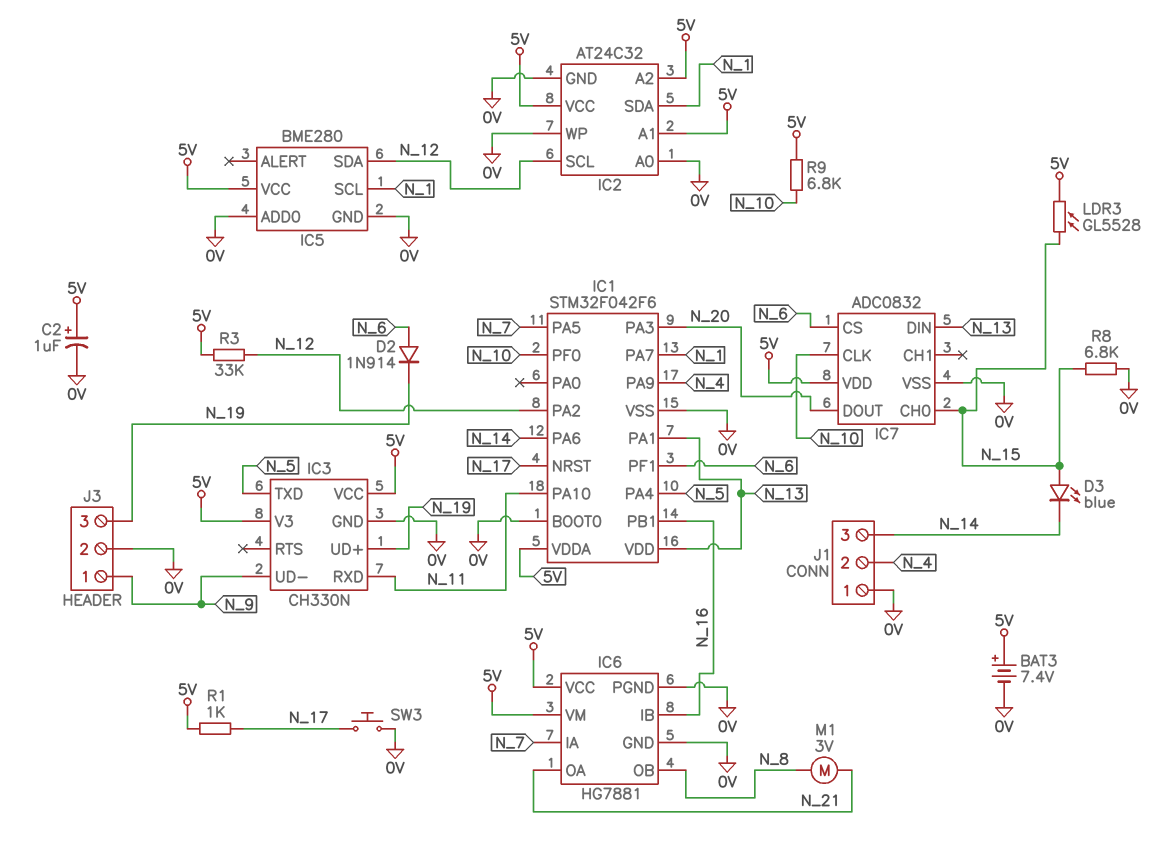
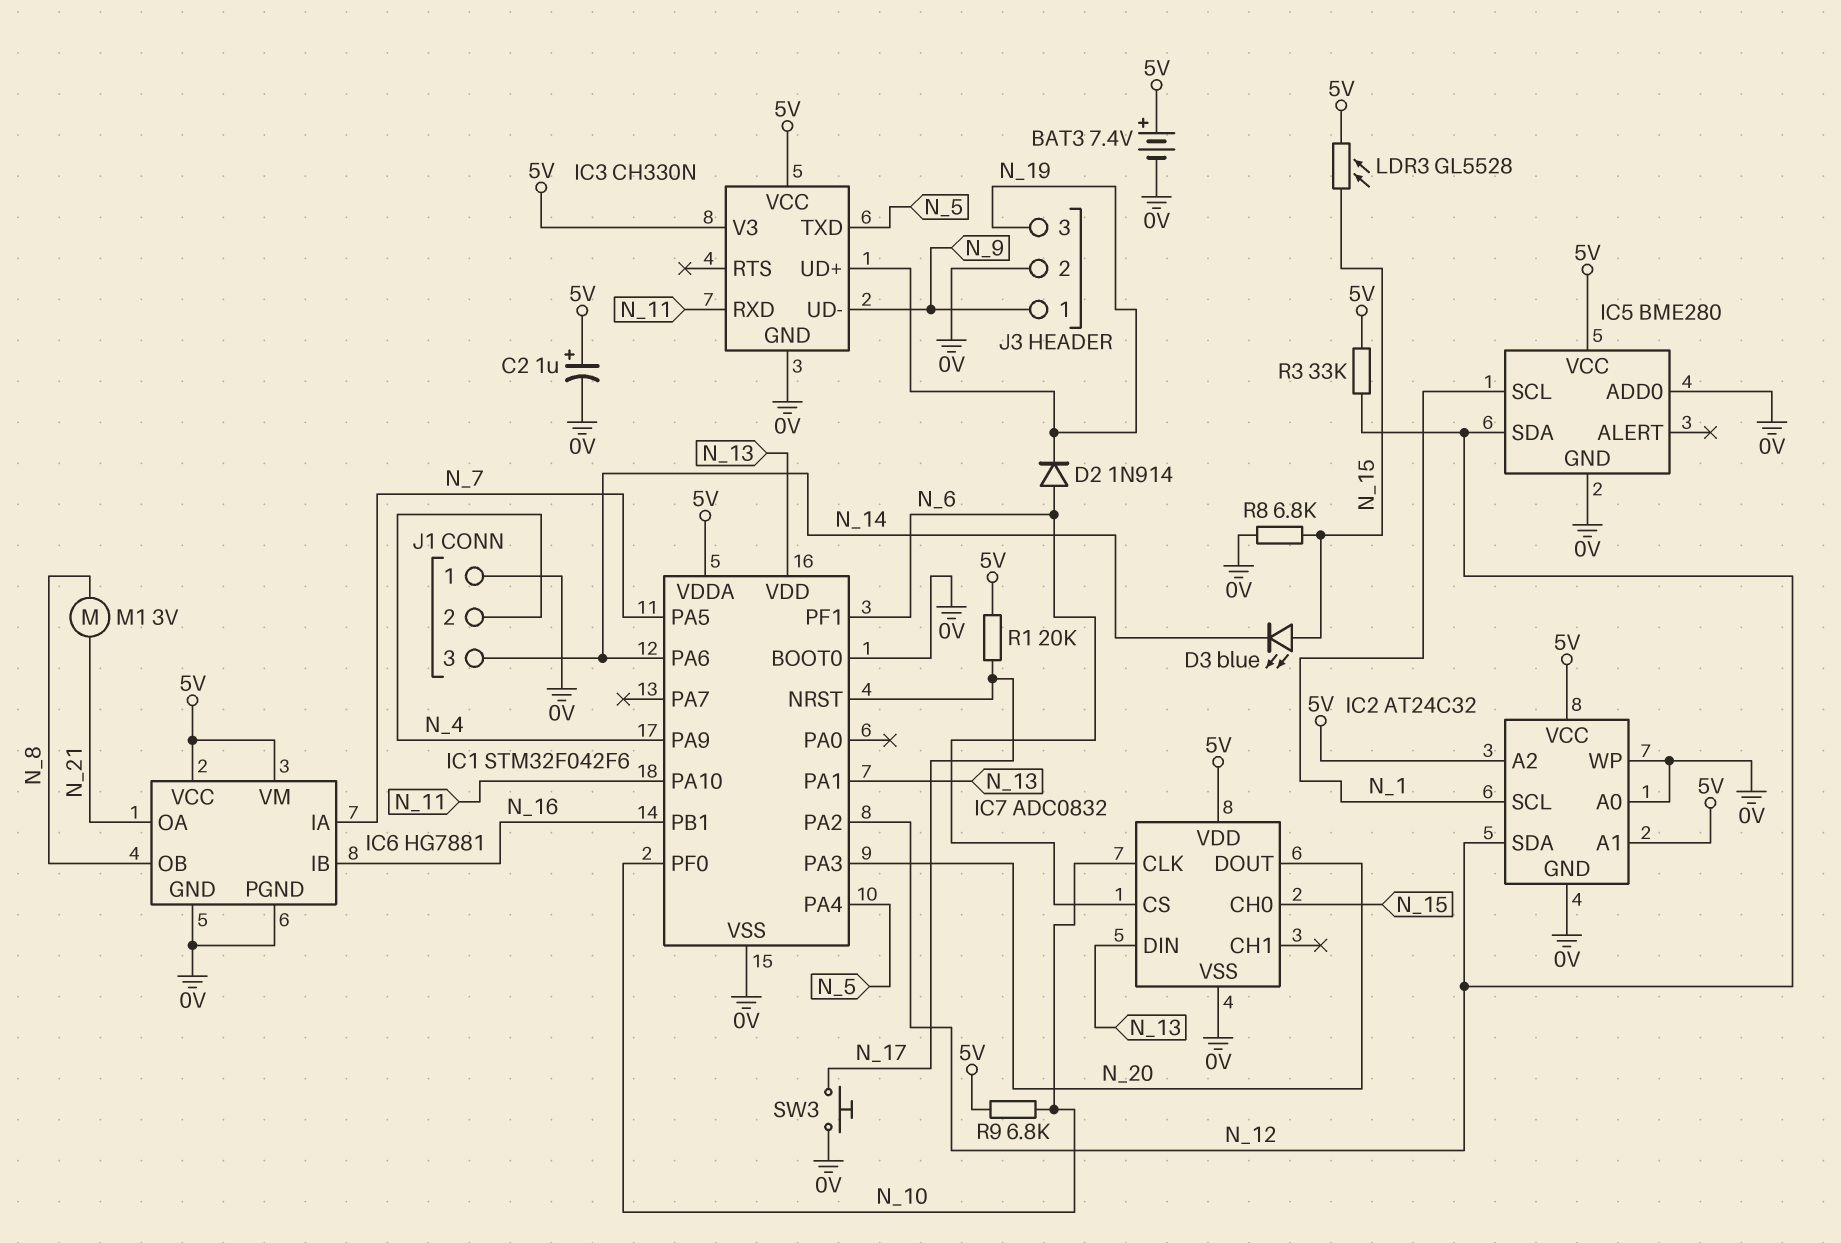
IC1 pin PA7: N_1 -> none
IC2 pin SCL: N_12 -> N_1
IC2 pin SDA: N_1 -> N_12
R1: 1k (5V, N_17) -> 20k (5V, N_17)

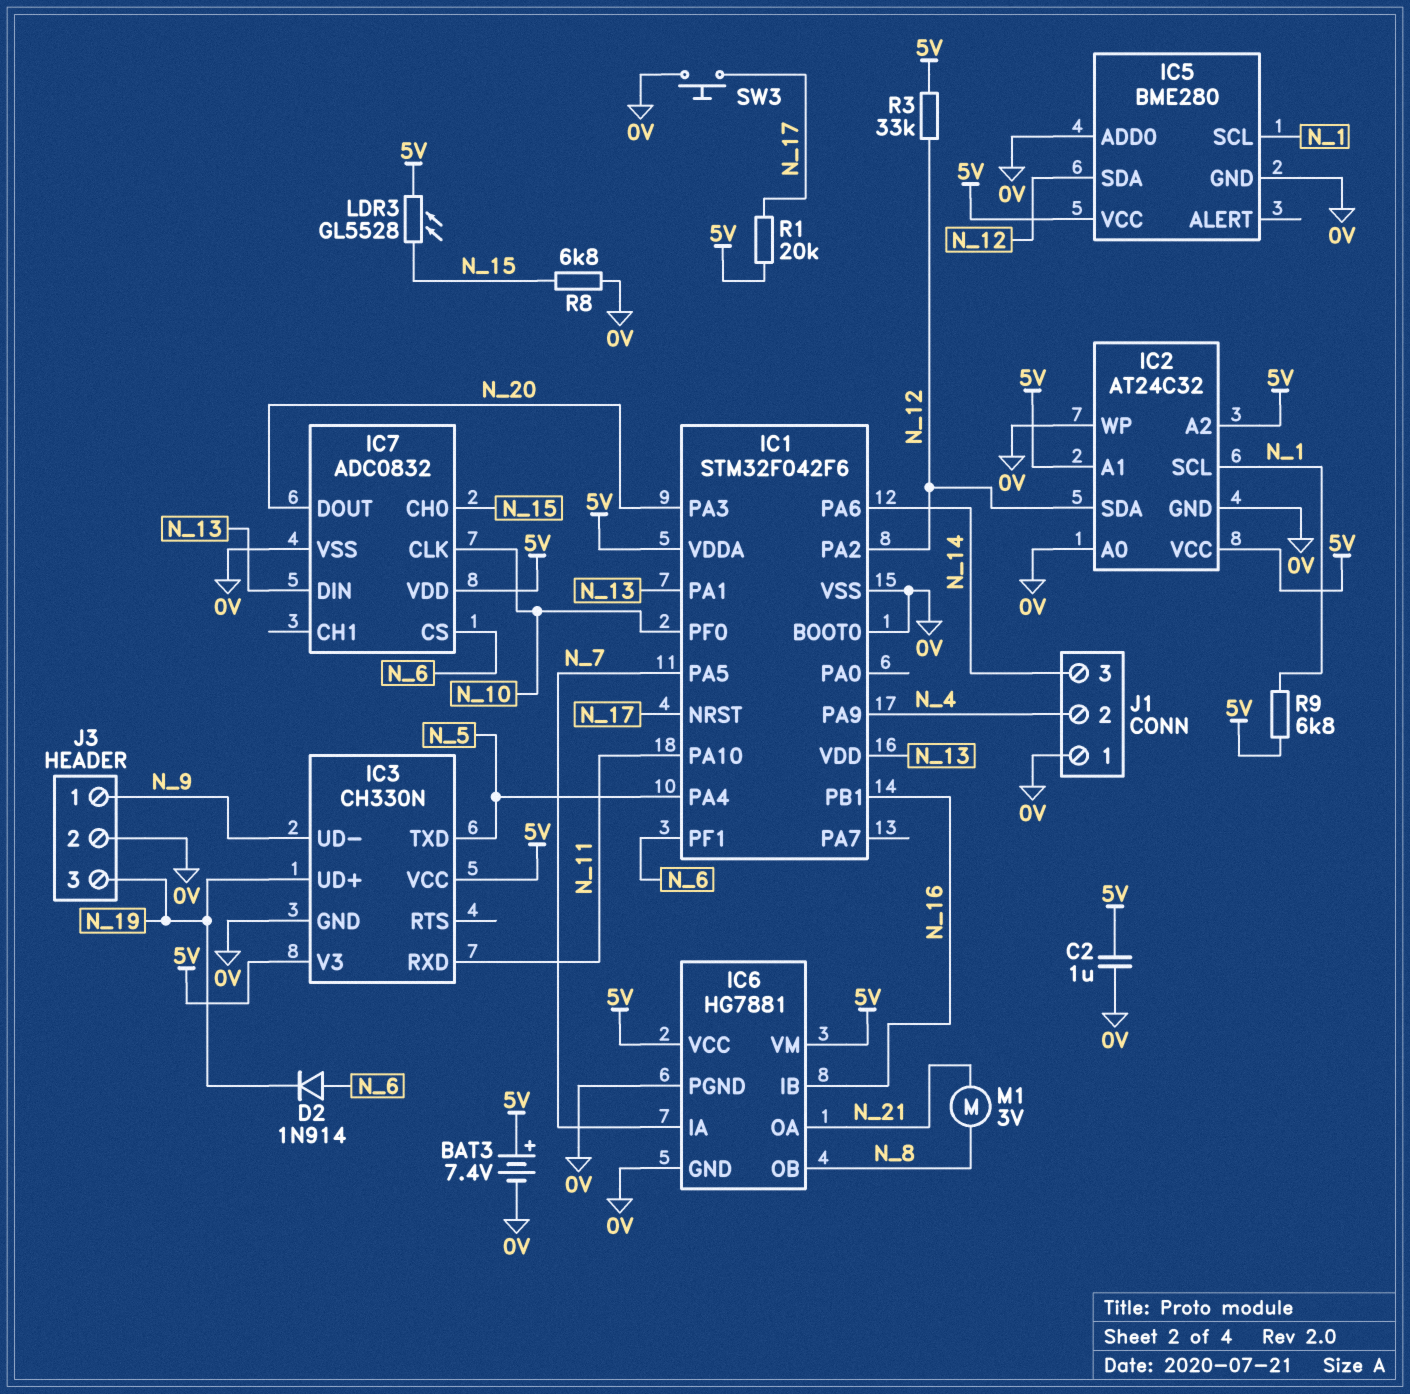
C2: 1uF (plus 5V, minus 0V) -> 1uF (0V, 5V)
D3: LED blue (A N_15, K N_14) -> none
R9: 6.8k (5V, N_10) -> 6.8k (5V, N_1)

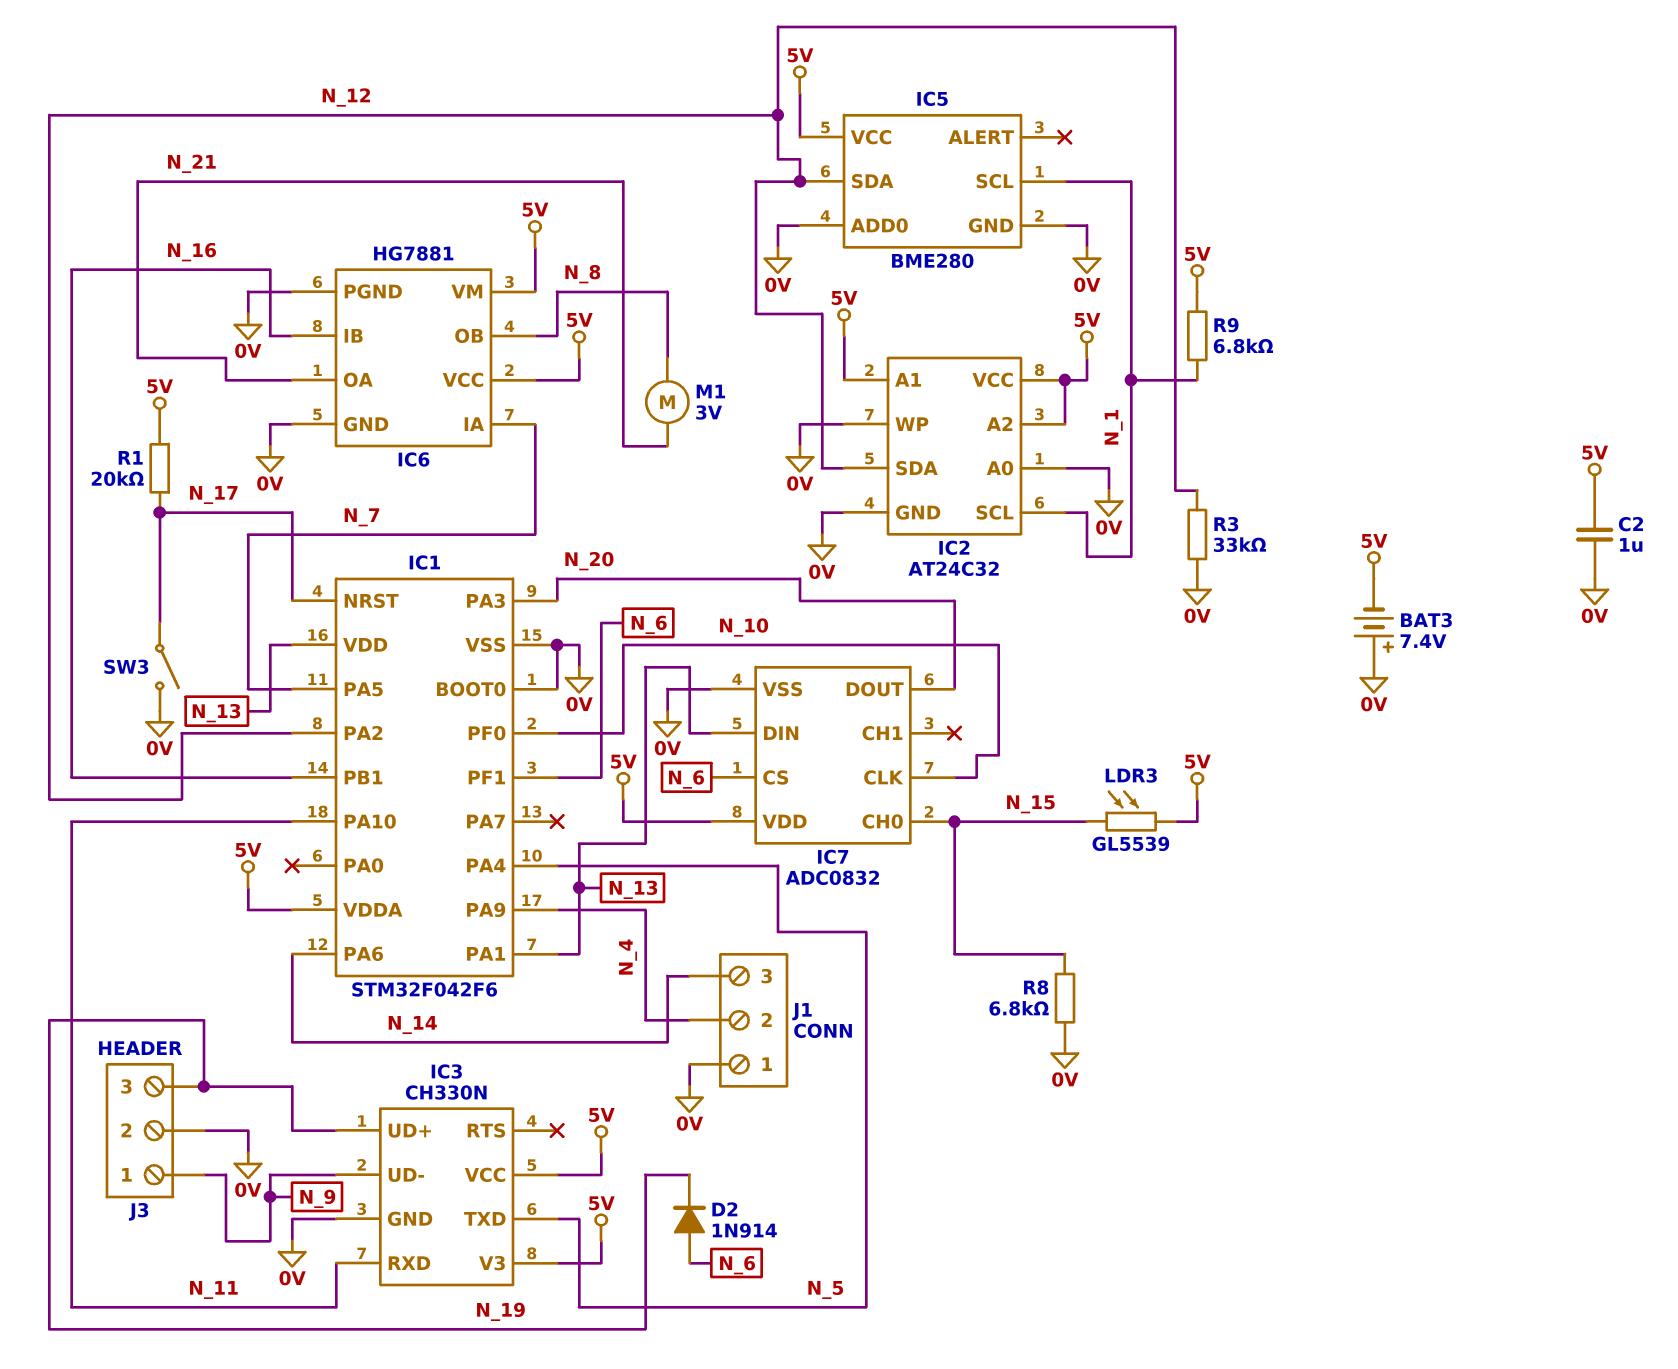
BAT3: 7.4V (plus 5V, minus 0V) -> 7.4V (plus 0V, minus 5V)
LDR3: GL5528 (5V, N_15) -> GL5539 (5V, N_15)
R3: 33k (5V, N_12) -> 33k (0V, N_12)
SW3: button (0V, N_17) -> switch (0V, N_17)

